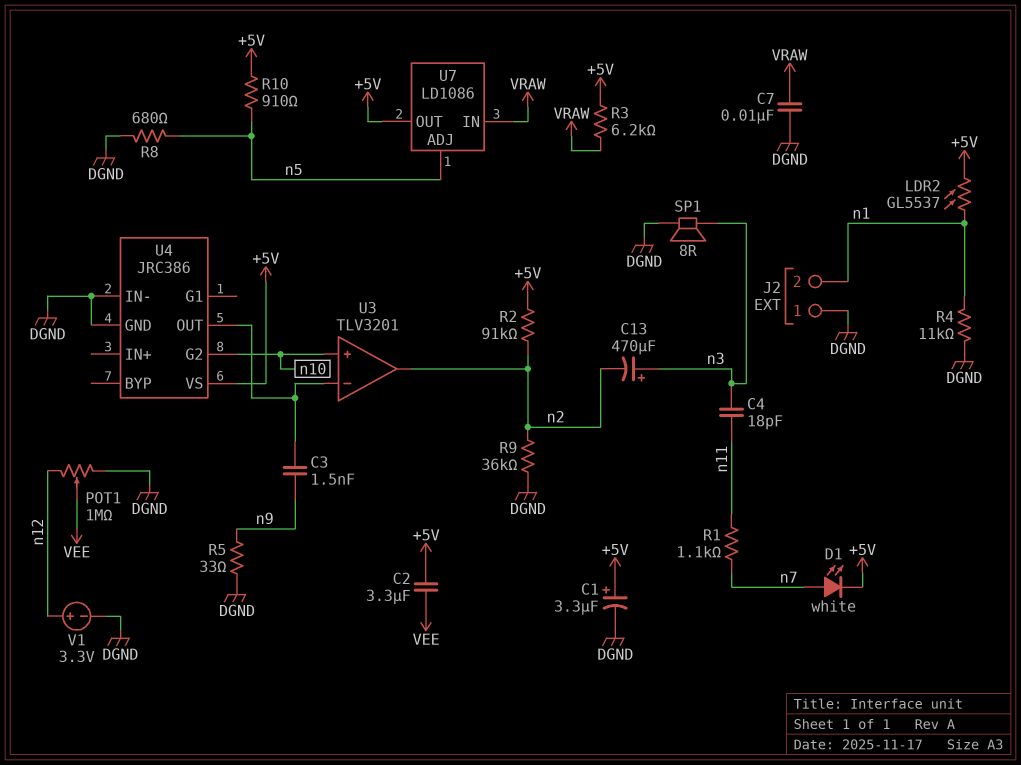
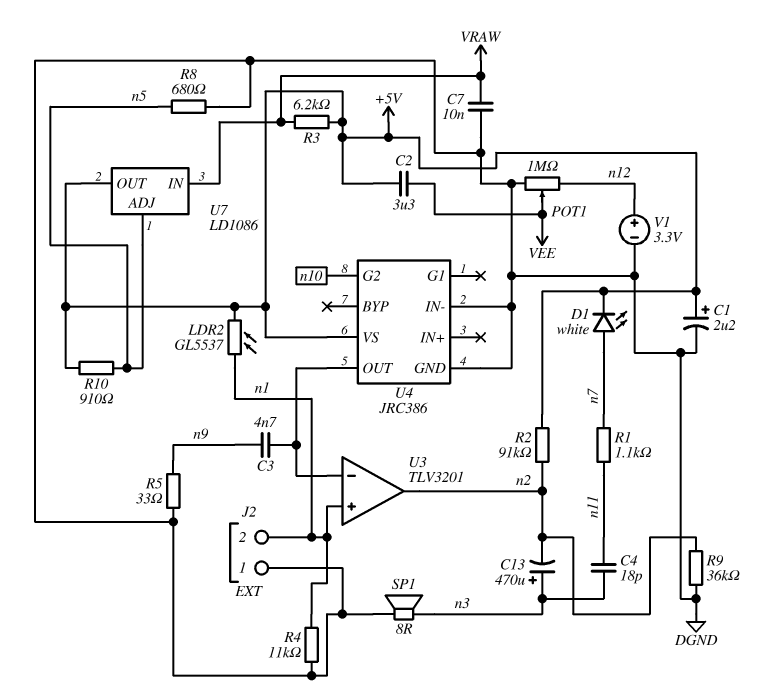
C1: 3.3uF (plus +5V, minus DGND) -> 2.2uF (plus +5V, minus DGND)
C3: 1.5nF (U3/in-, n9) -> 4.7nF (U3/in-, n9)
U3 pin in+: n10 -> n1

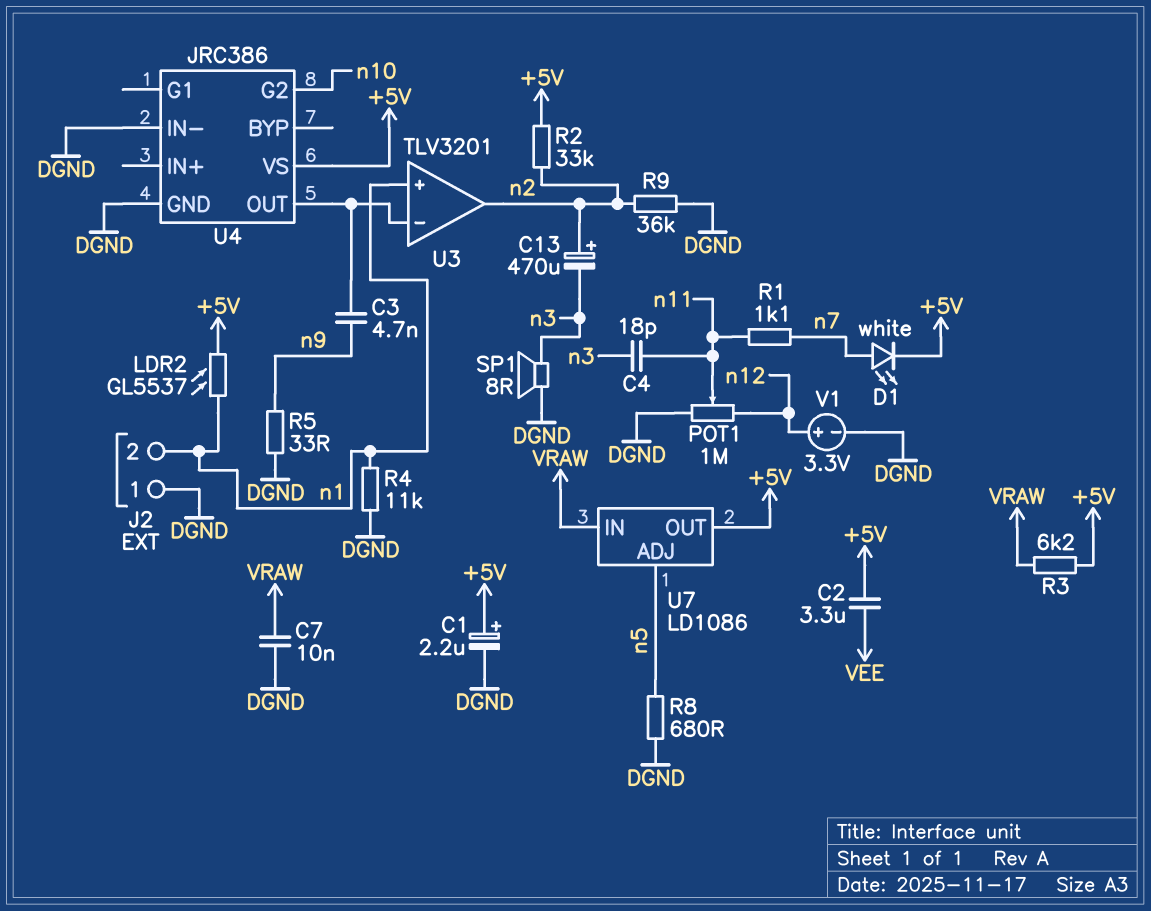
C13: 470uF (plus n3, minus n2) -> 470uF (plus n2, minus n3)
POT1: 1M (DGND, n12, wiper VEE) -> 1M (DGND, n12, wiper n11)
R2: 91k (+5V, n2) -> 33k (+5V, n2)
R10: 910 (+5V, n5) -> none

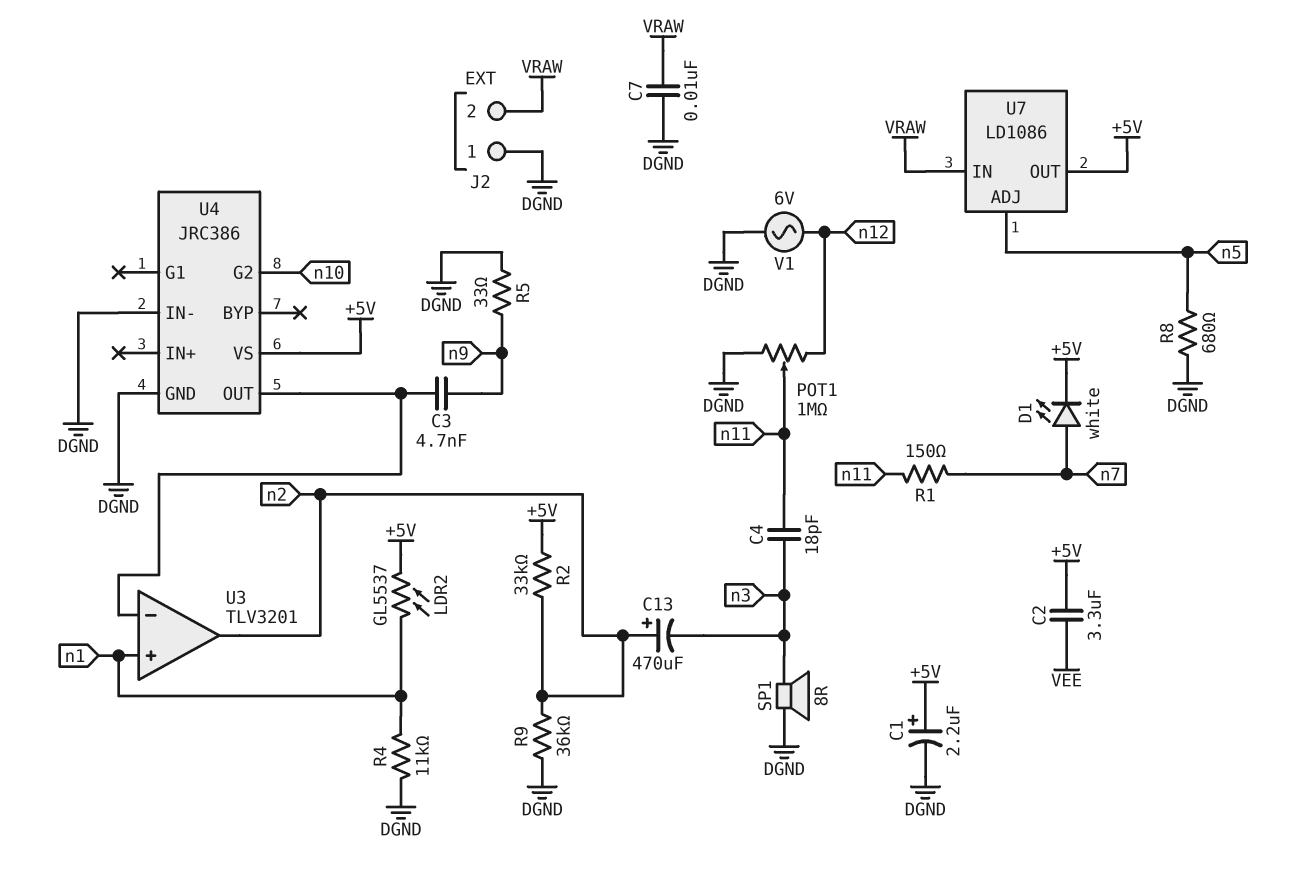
J2 pin 2: n1 -> VRAW
R1: 1.1k (n7, n11) -> 150 (n7, n11)
R3: 6.2k (+5V, VRAW) -> none
V1: 3.3V (plus n12, minus DGND) -> AC 6V (DGND, n12)

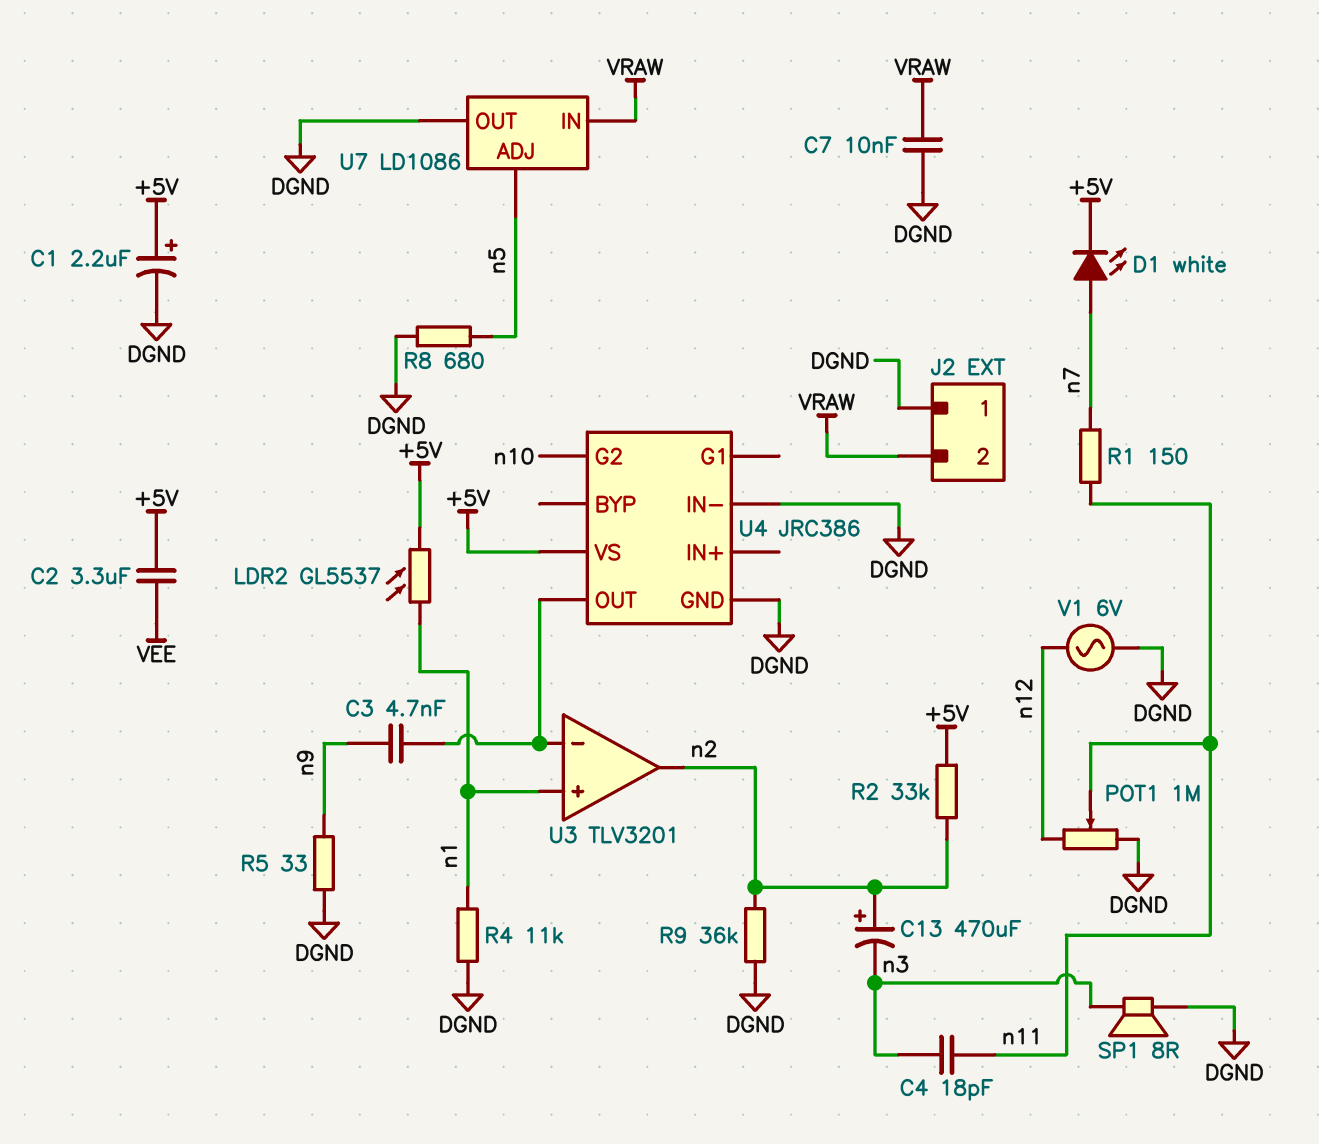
U7 pin OUT: +5V -> DGND

